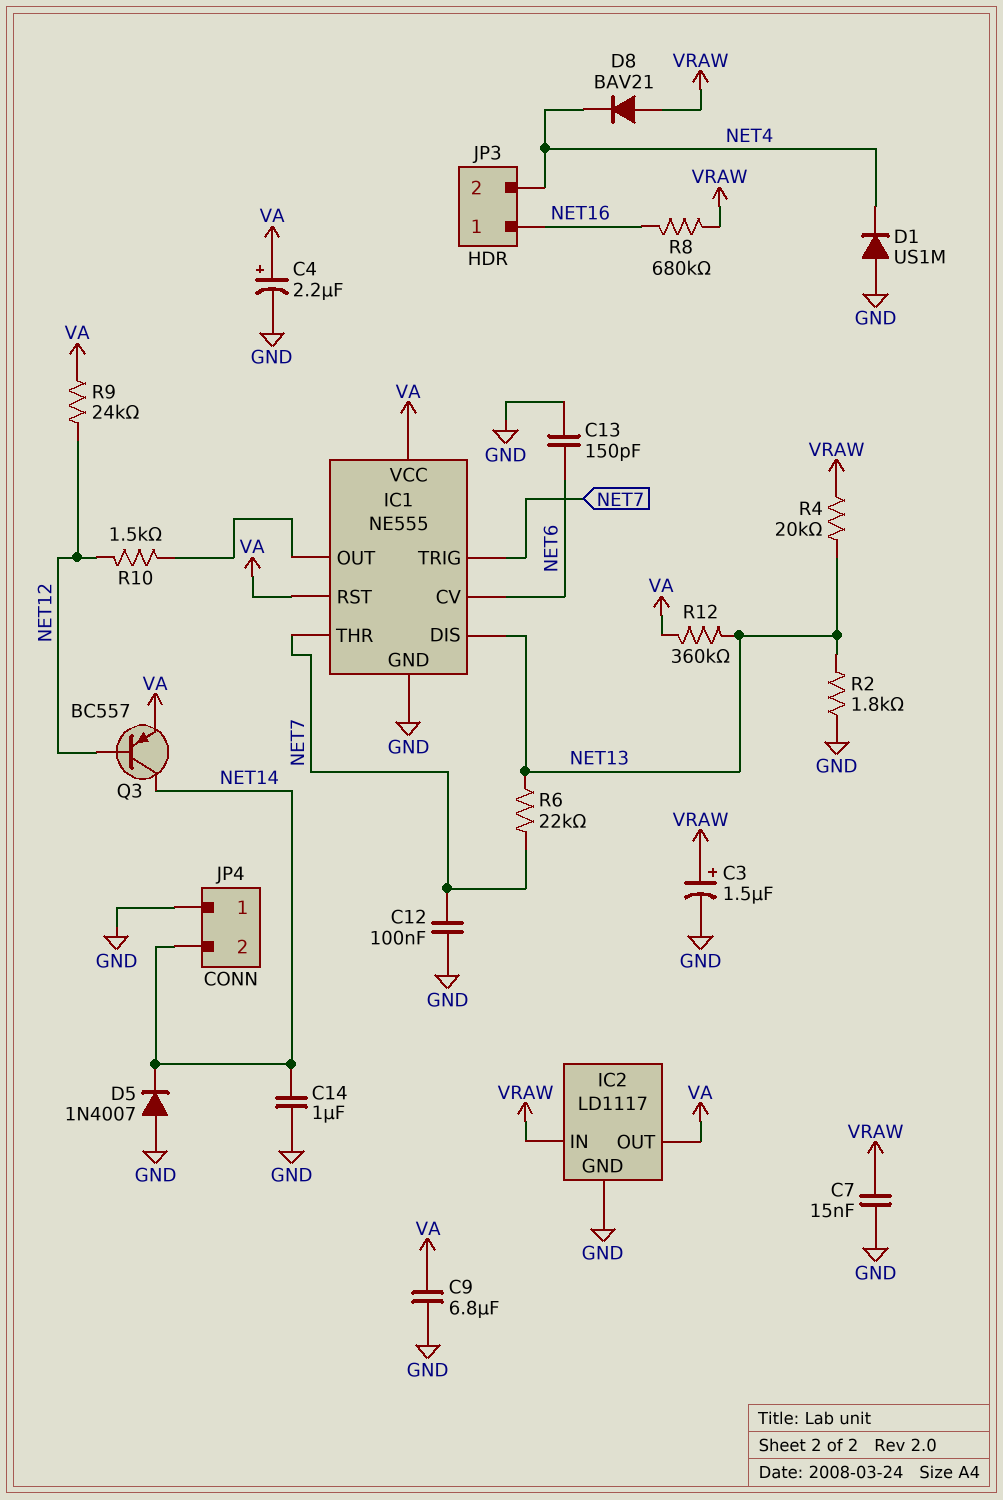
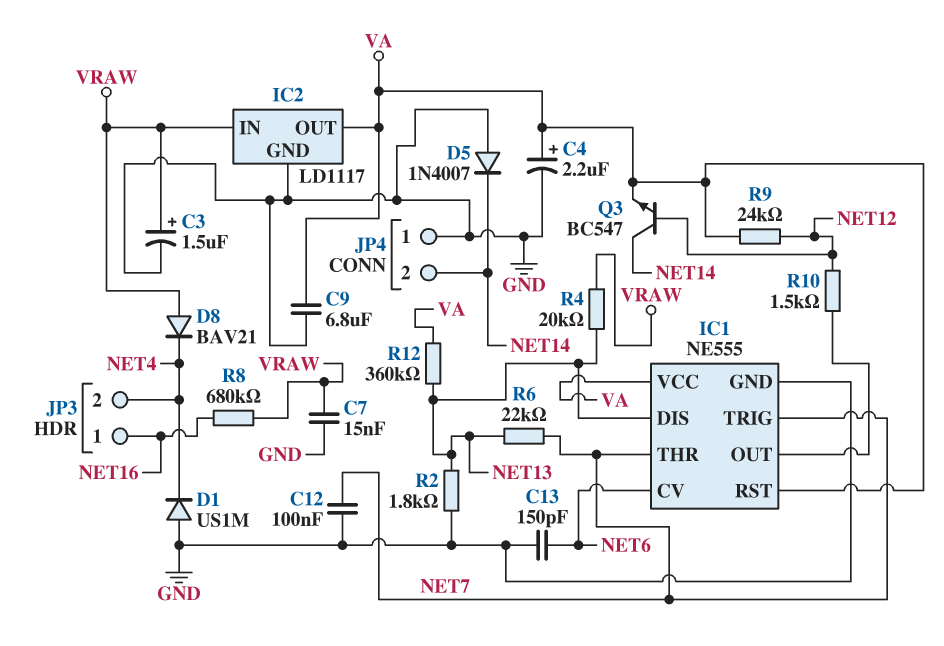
C14: 1uF (GND, NET14) -> none
Q3: PNP BC557 (B NET12, C NET14, E VA) -> NPN BC547 (B NET12, C NET14, E VA)

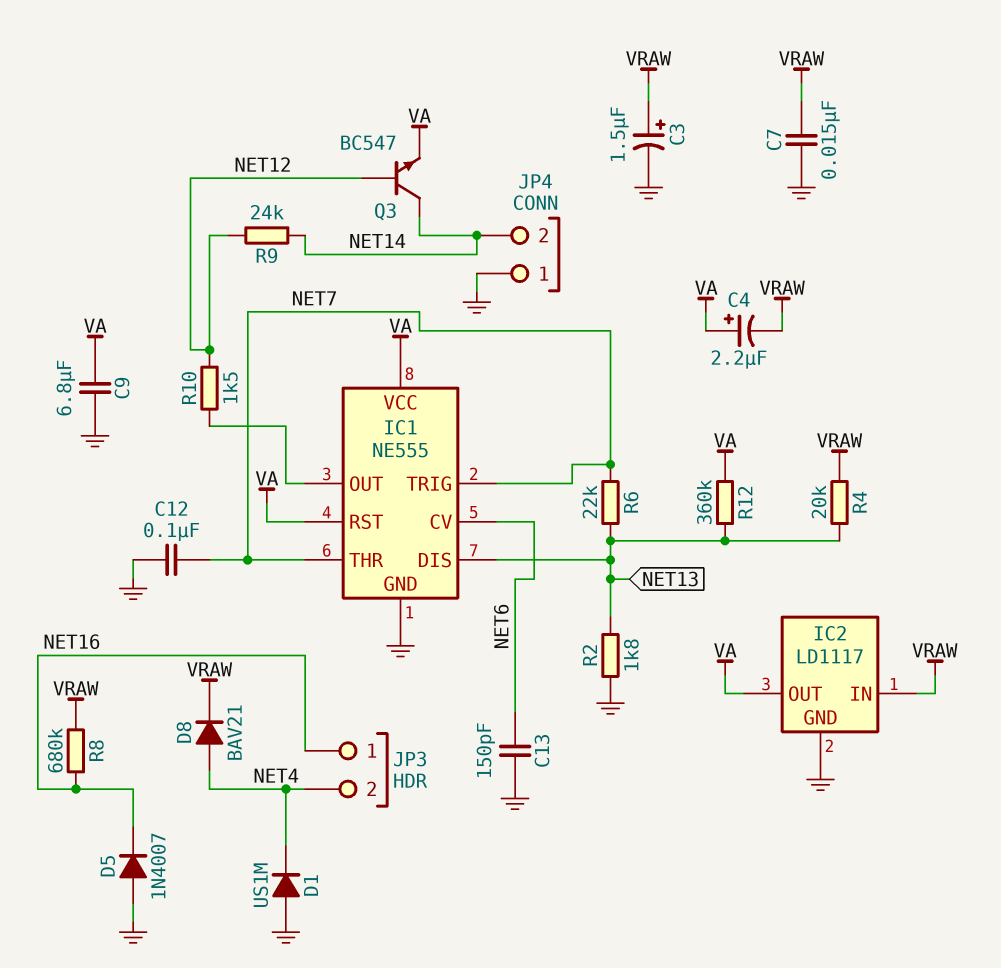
C4: 2.2uF (plus VA, minus GND) -> 2.2uF (plus VA, minus VRAW)
D5: diode 1N4007 (A GND, K NET14) -> diode 1N4007 (A GND, K NET16)
D8: diode BAV21 (A VRAW, K NET4) -> diode BAV21 (A NET4, K VRAW)
R9: 24k (NET12, VA) -> 24k (NET12, NET14)

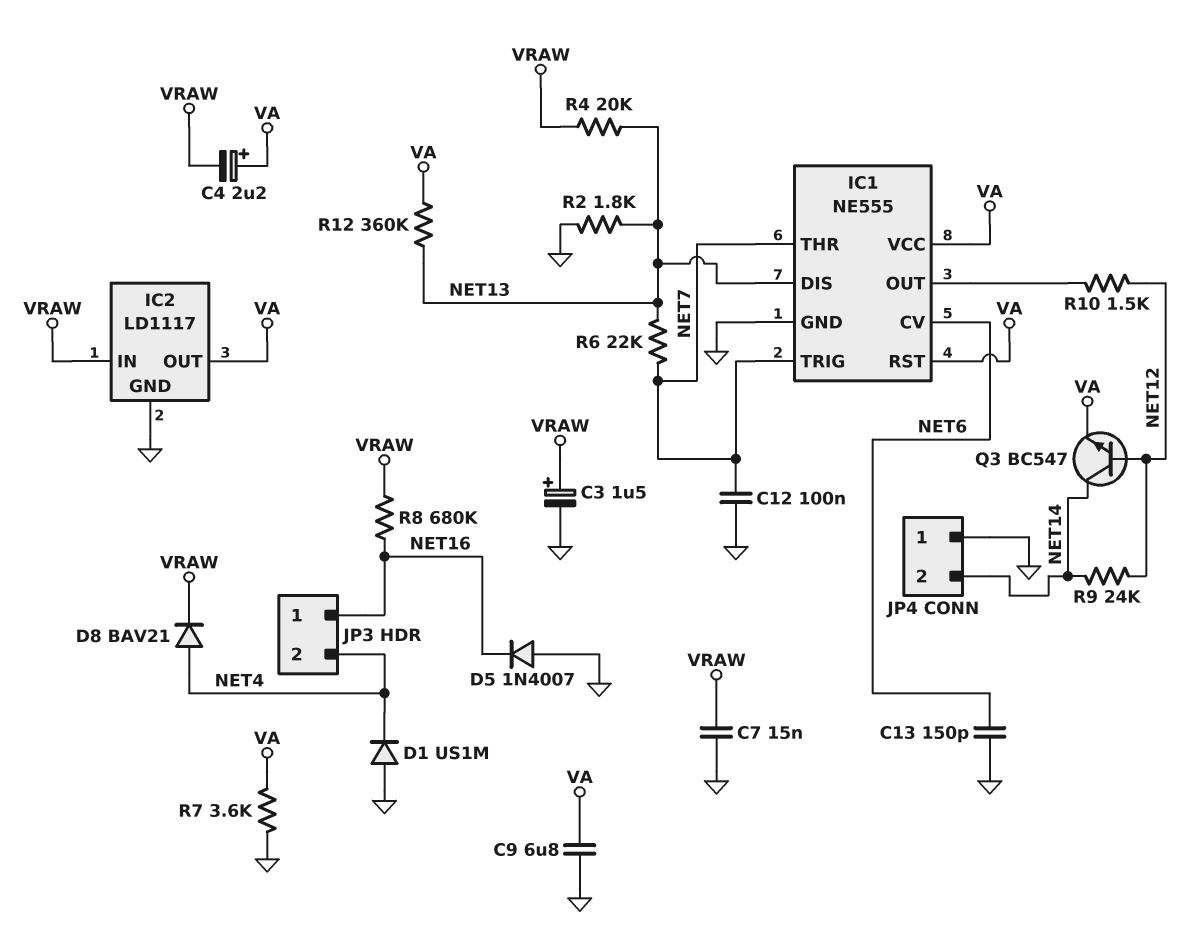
R7: none -> 3.6k (GND, VA)

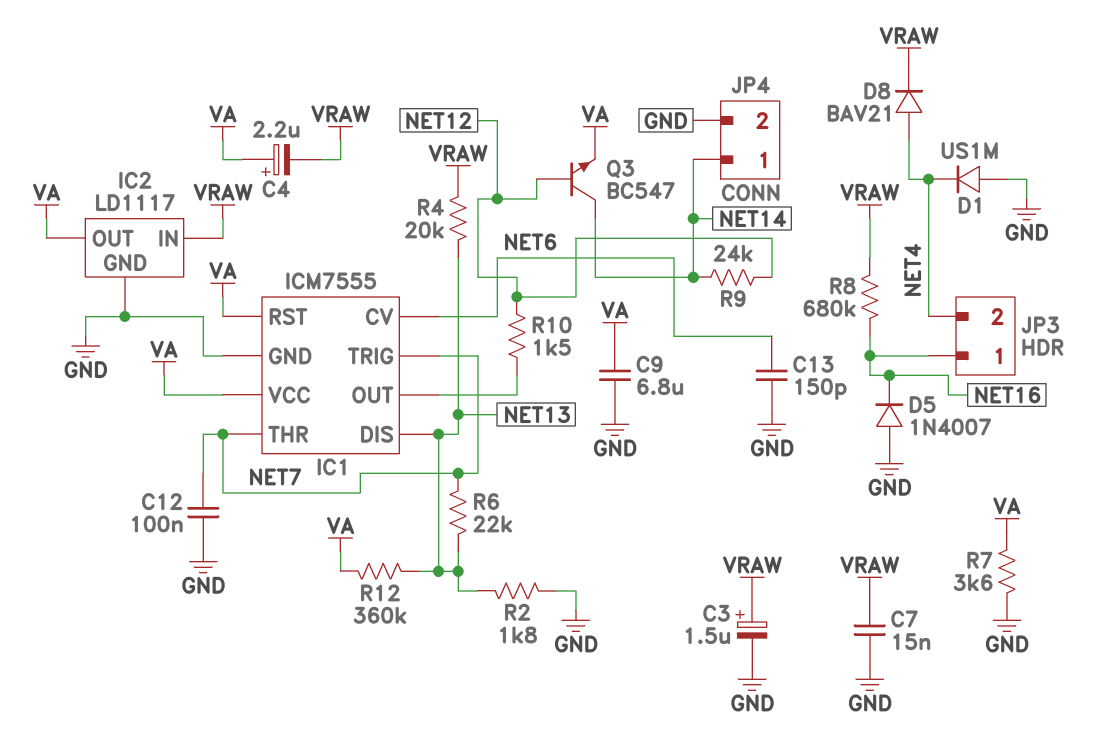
IC1: NE555 -> ICM7555
JP4 pin 1: GND -> NET14
JP4 pin 2: NET14 -> GND

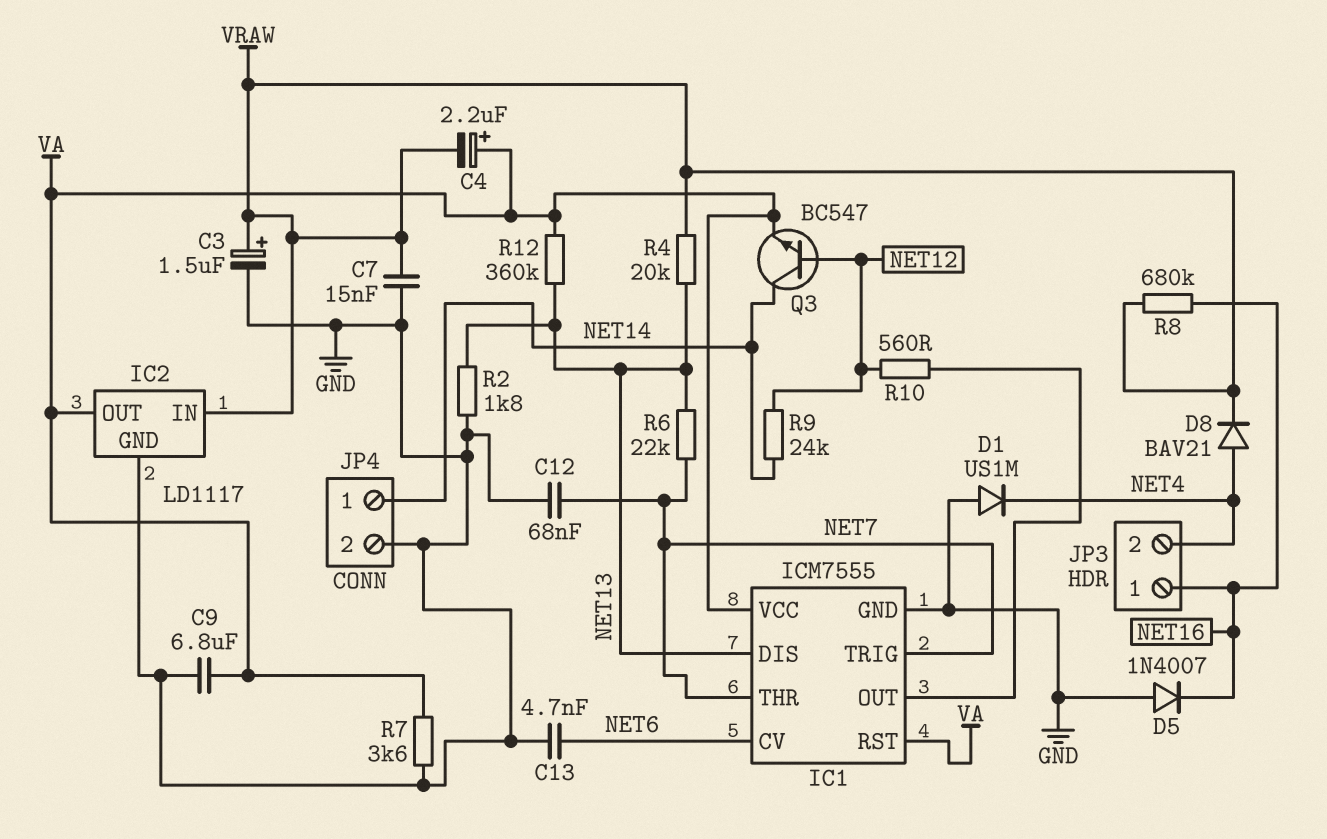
C12: 100nF (GND, NET7) -> 68nF (GND, NET7)
C13: 150pF (GND, NET6) -> 4.7nF (GND, NET6)
R10: 1.5k (IC1/OUT, NET12) -> 560 (IC1/OUT, NET12)

